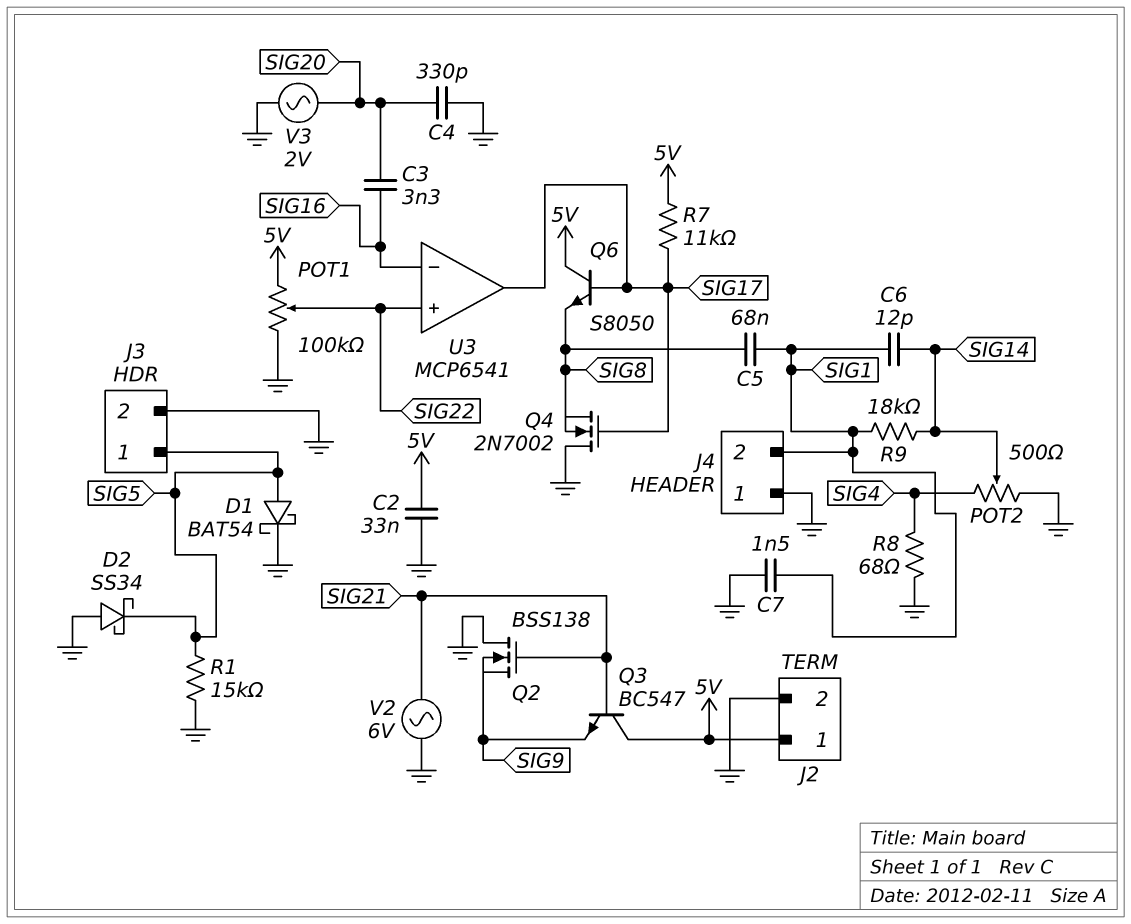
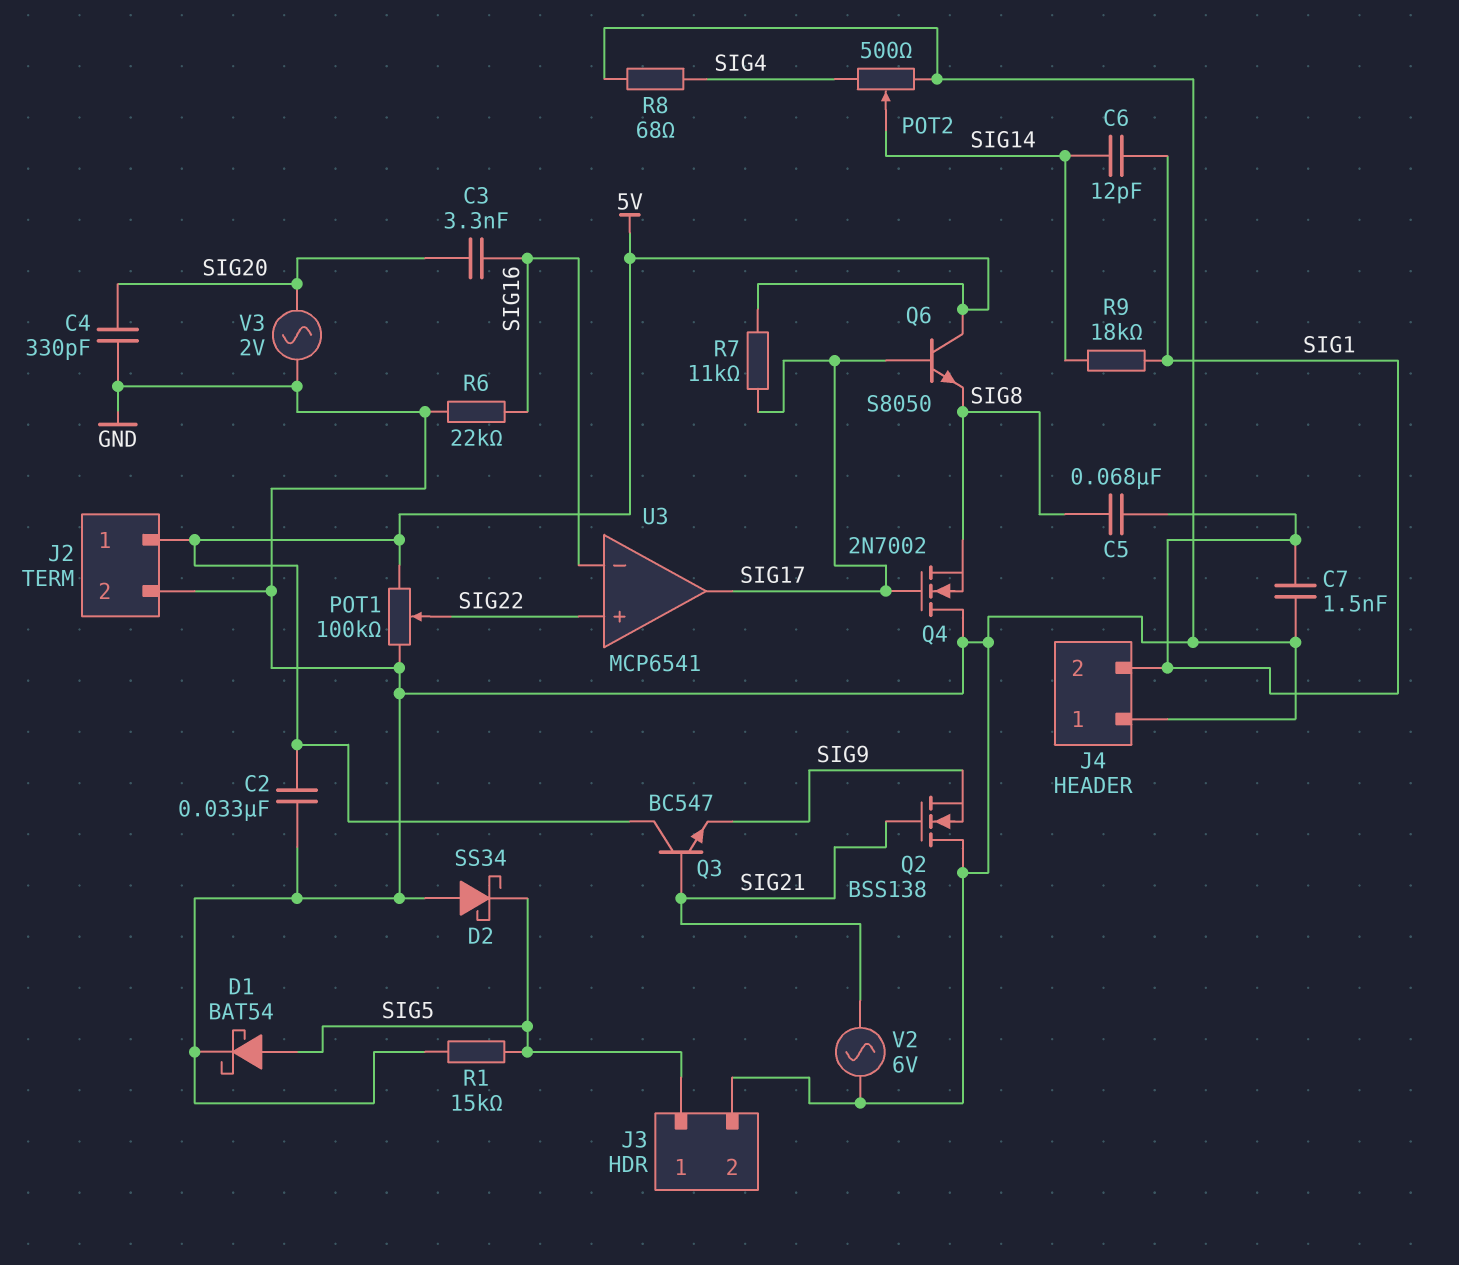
R6: none -> 22k (GND, SIG16)

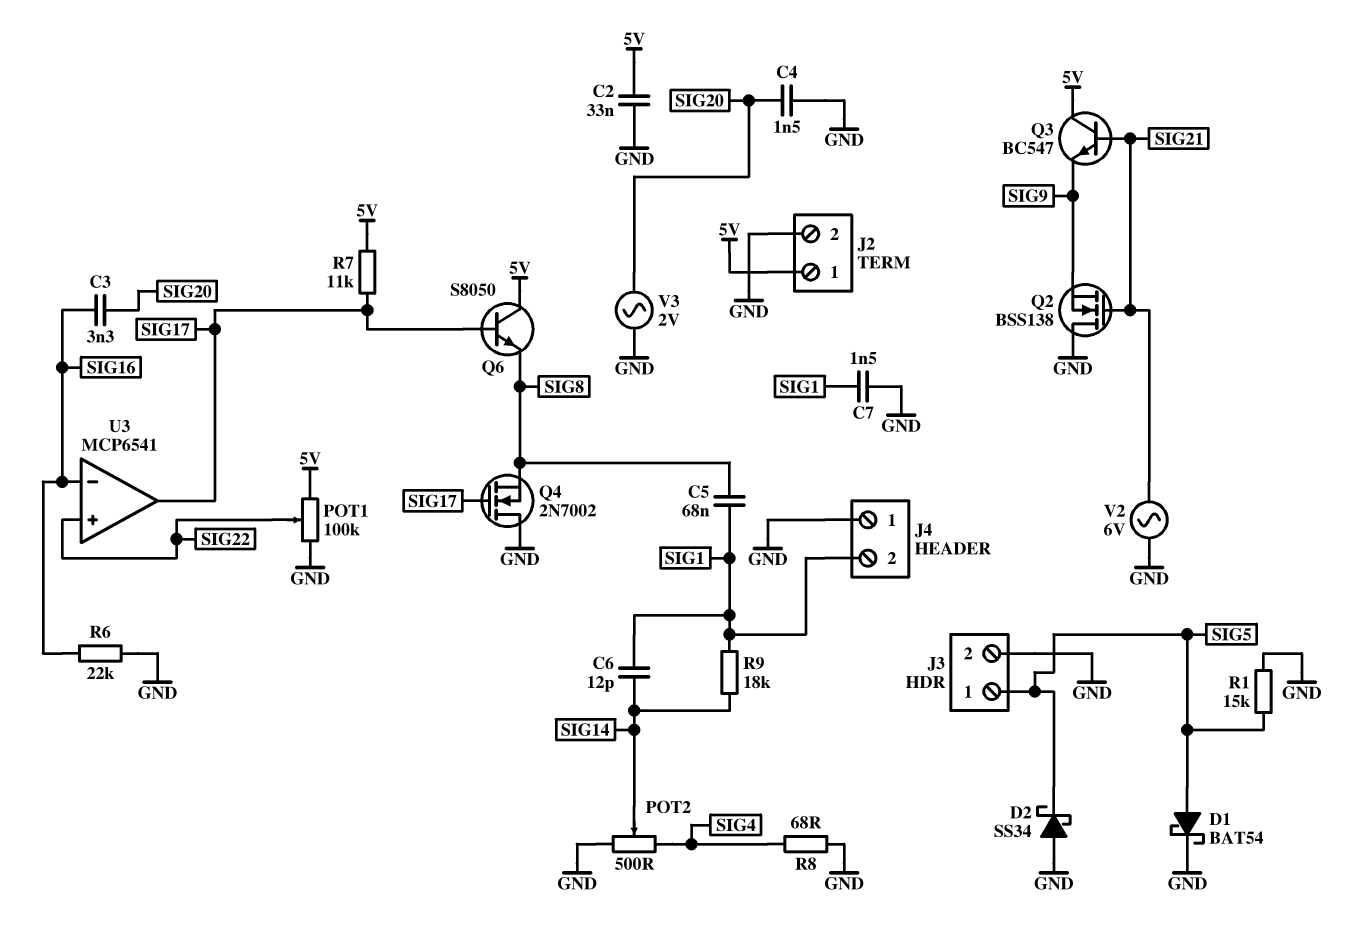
C4: 330pF (GND, SIG20) -> 1.5nF (GND, SIG20)

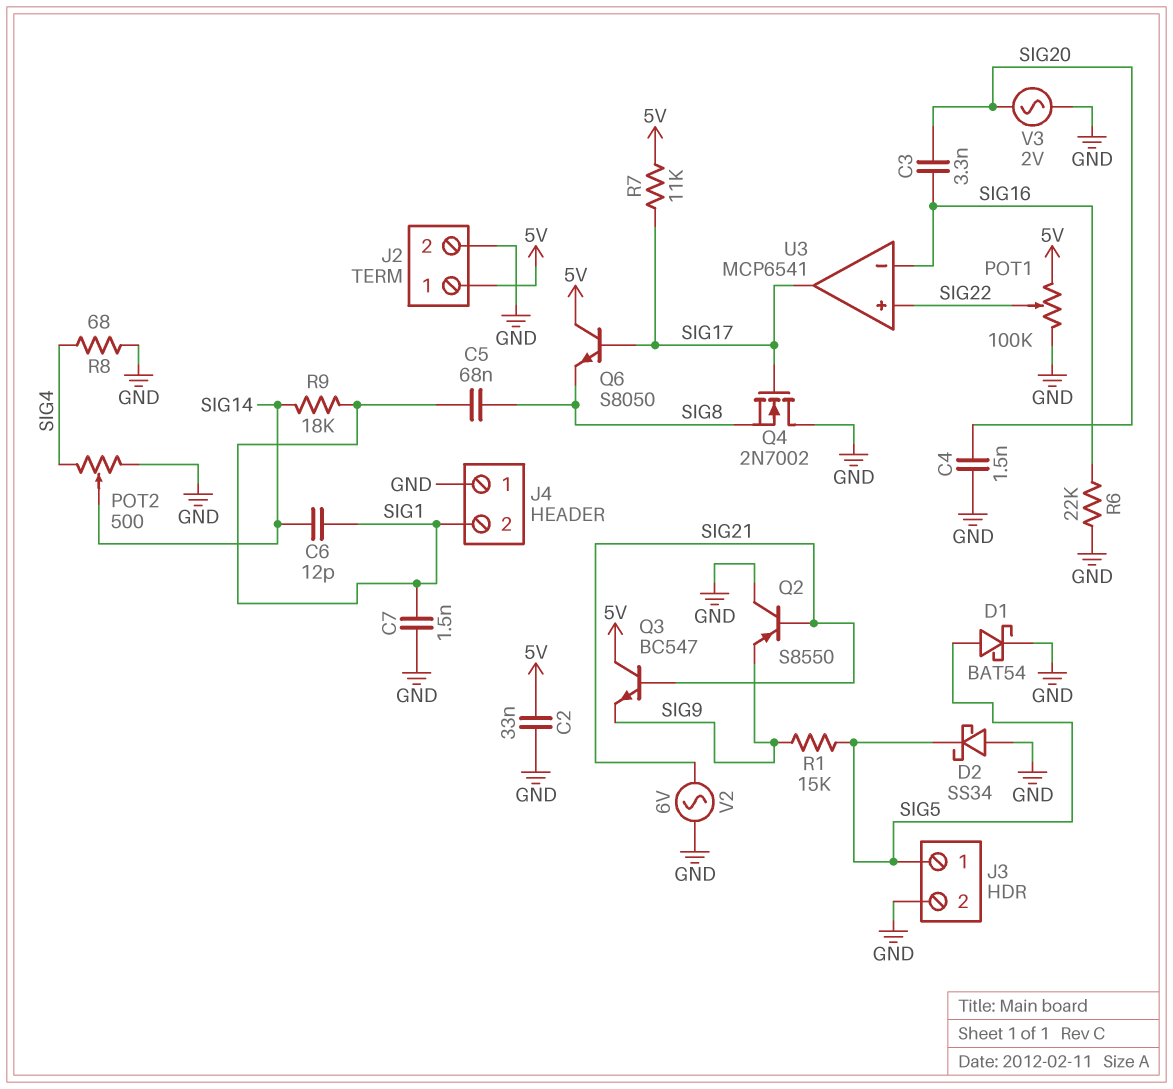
Q2: NMOS BSS138 (G SIG21, D GND, S SIG9) -> PNP S8550 (B SIG21, C GND, E SIG9)
R1: 15k (GND, SIG5) -> 15k (SIG5, SIG9)

